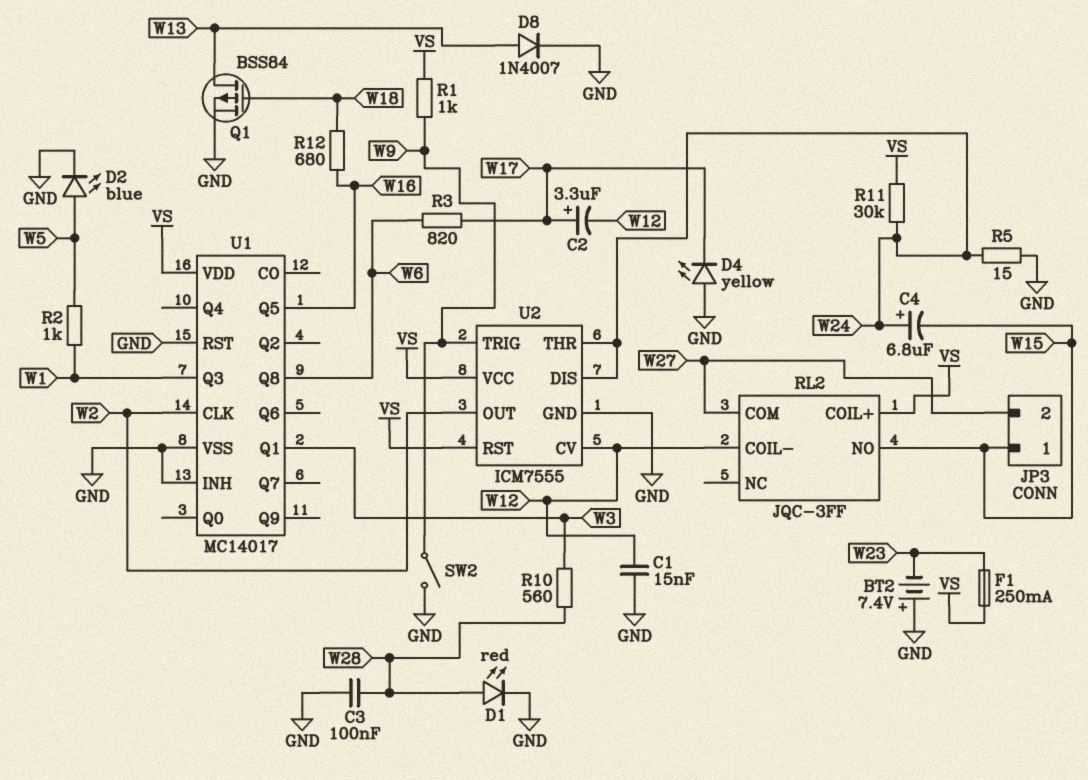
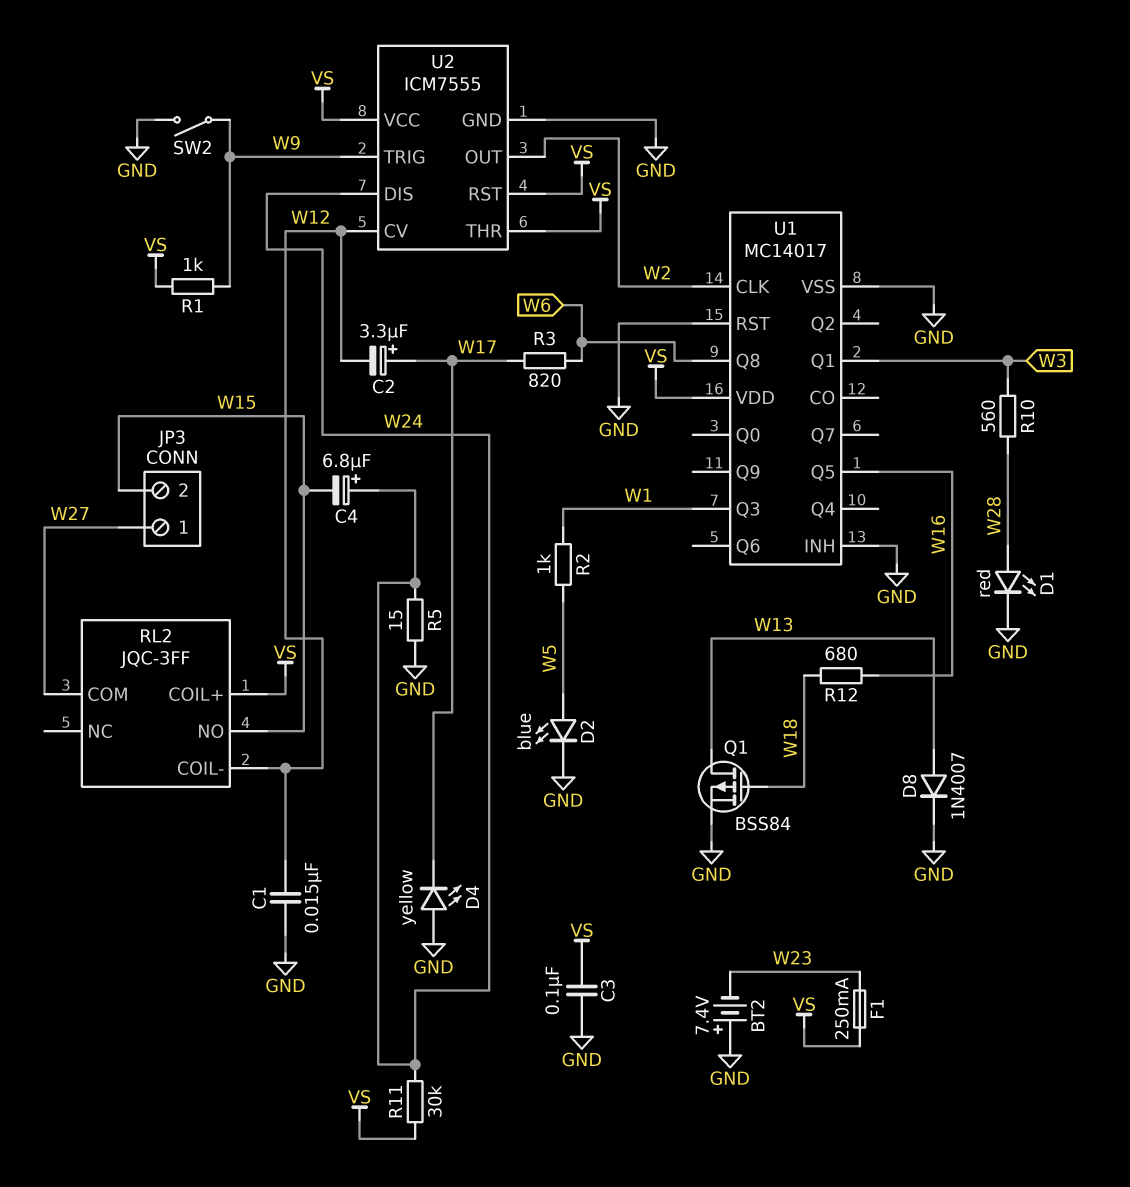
C3: 100nF (GND, W28) -> 100nF (GND, VS)
JP3 pin 1: W15 -> W27
JP3 pin 2: W27 -> W15
U2 pin THR: W24 -> VS

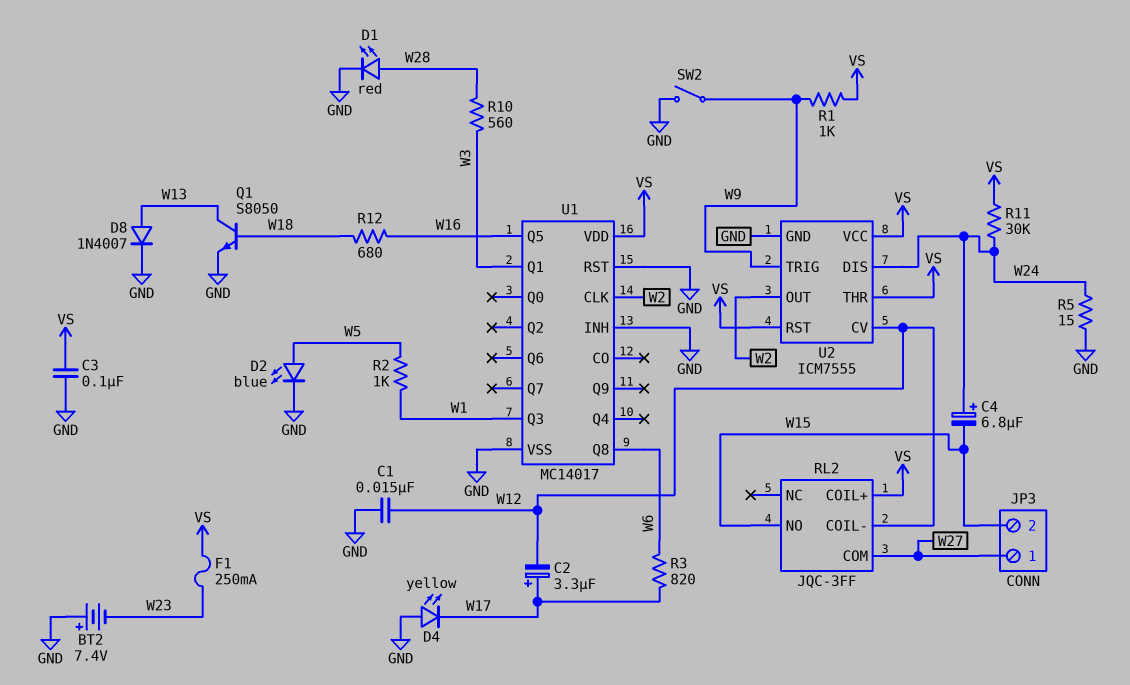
Q1: PMOS BSS84 (G W18, D W13, S GND) -> NPN S8050 (B W18, C W13, E GND)

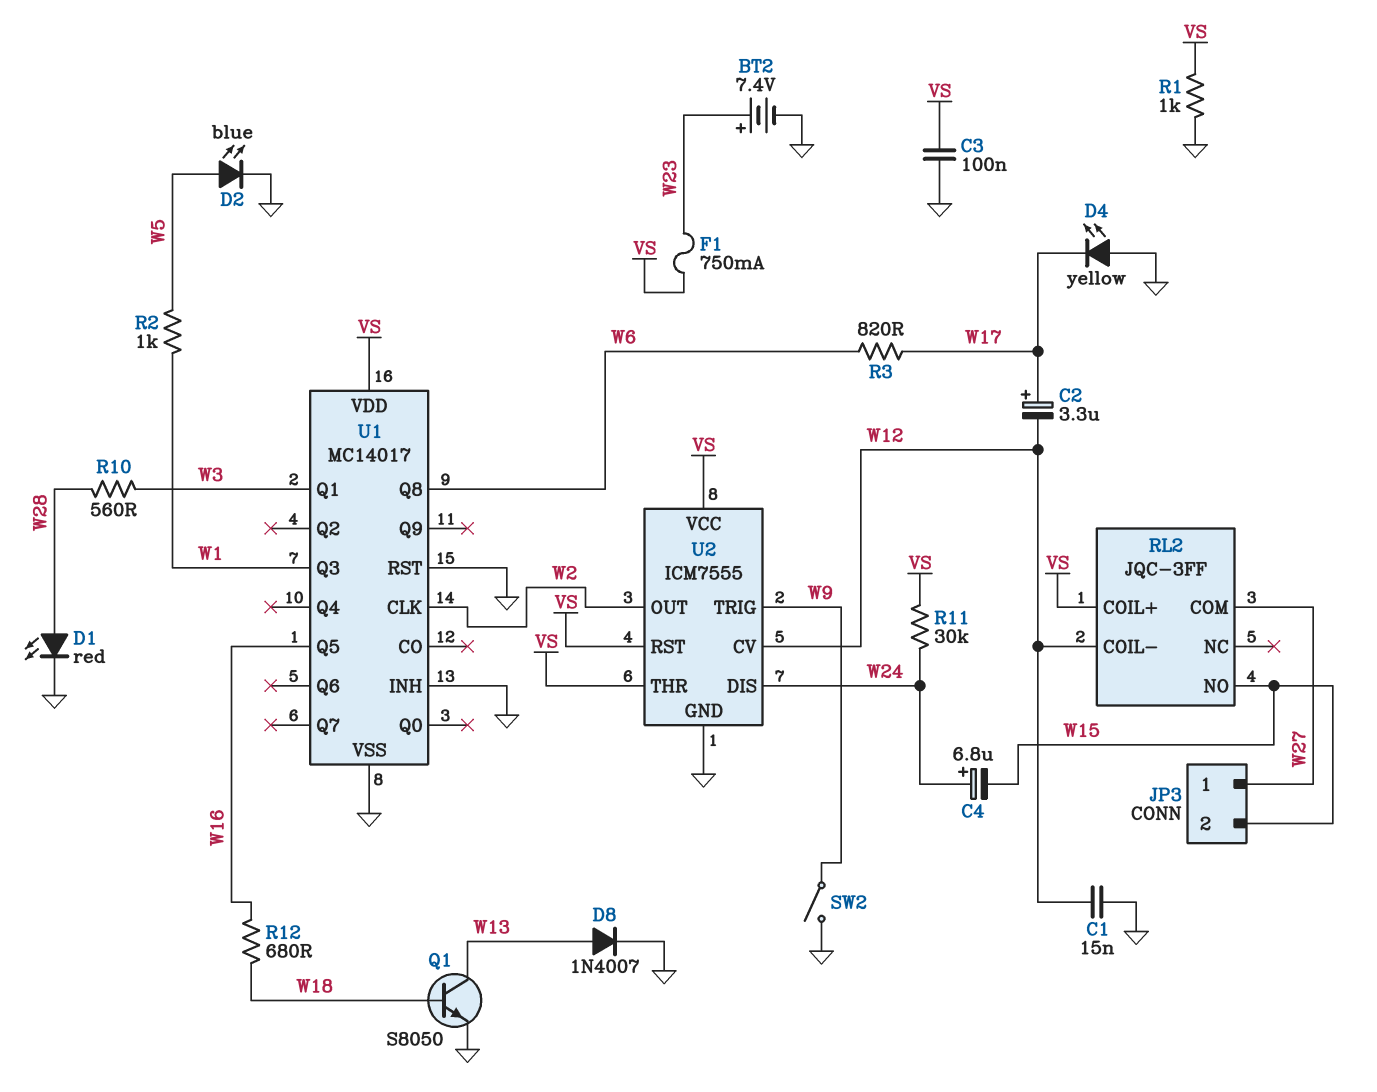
BT2: 7.4V (plus GND, minus W23) -> 7.4V (plus W23, minus GND)
F1: 250mA (VS, W23) -> 750mA (VS, W23)
R1: 1k (VS, W9) -> 1k (GND, VS)
R5: 15 (GND, W24) -> none

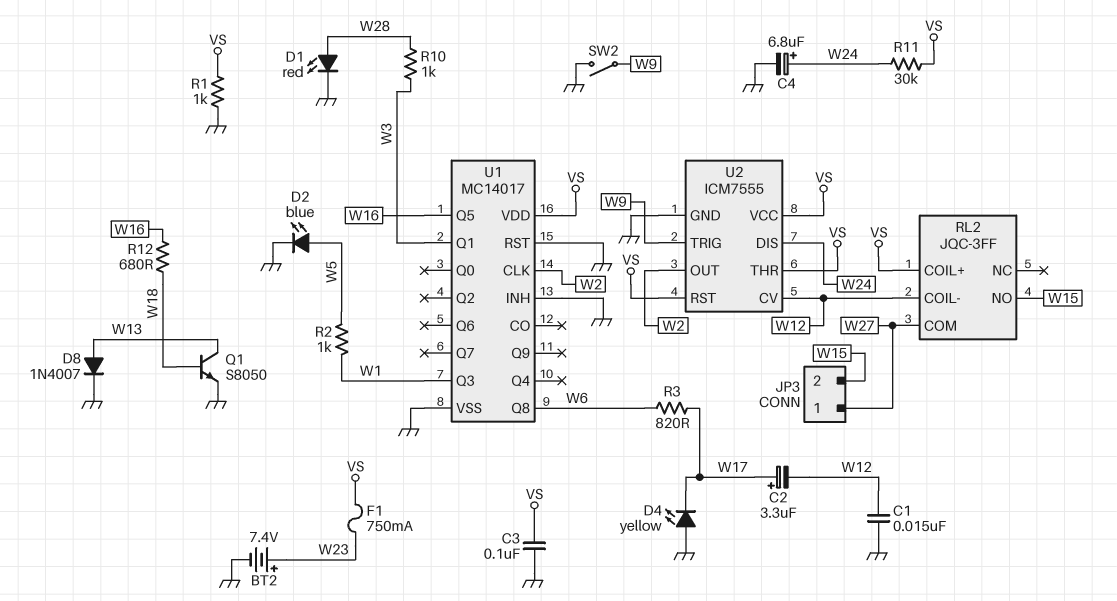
C4: 6.8uF (plus W24, minus W15) -> 6.8uF (plus W24, minus GND)
R10: 560 (W3, W28) -> 1k (W3, W28)

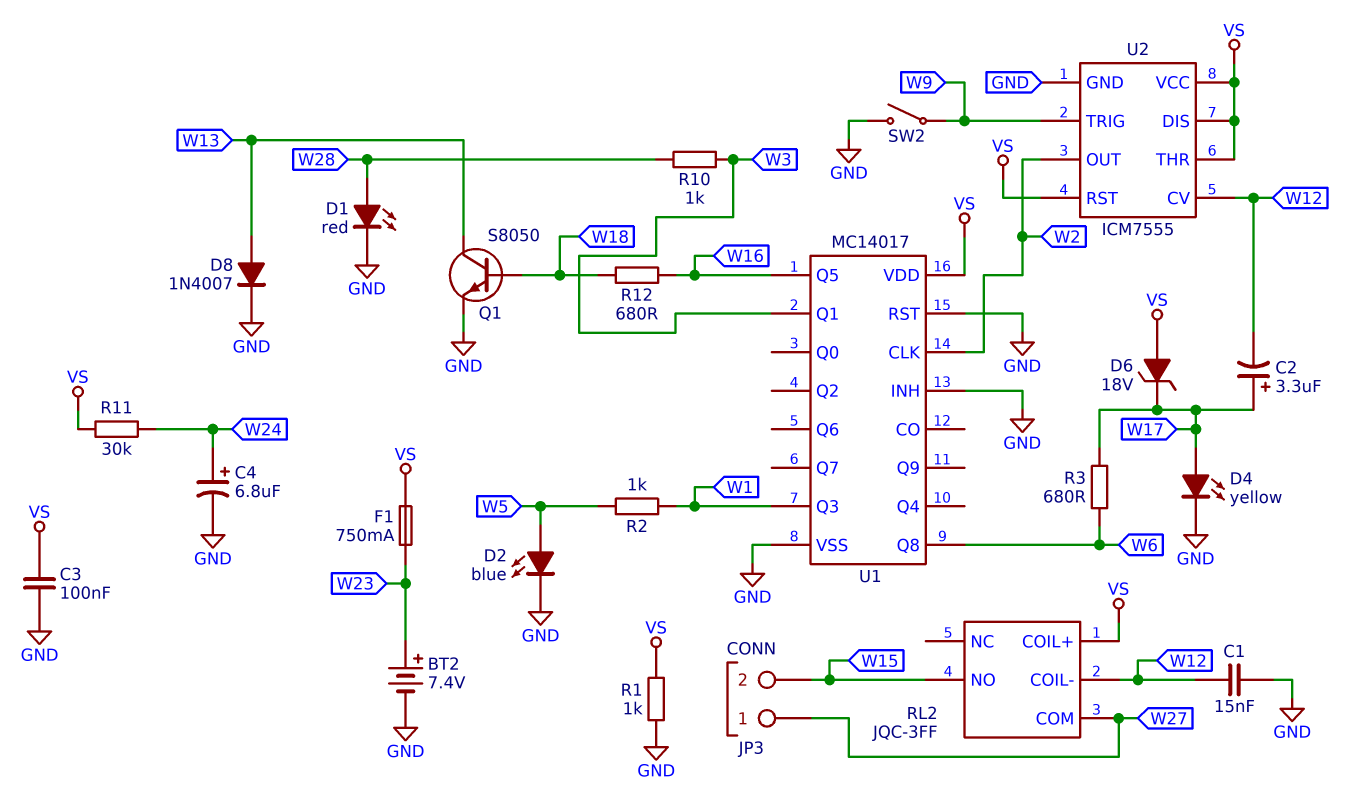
D4: LED yellow (A GND, K W17) -> LED yellow (A W17, K GND)
D6: none -> zener 18V (A VS, K W17)
R3: 820 (W6, W17) -> 680 (W6, W17)
U2 pin DIS: W24 -> VS

